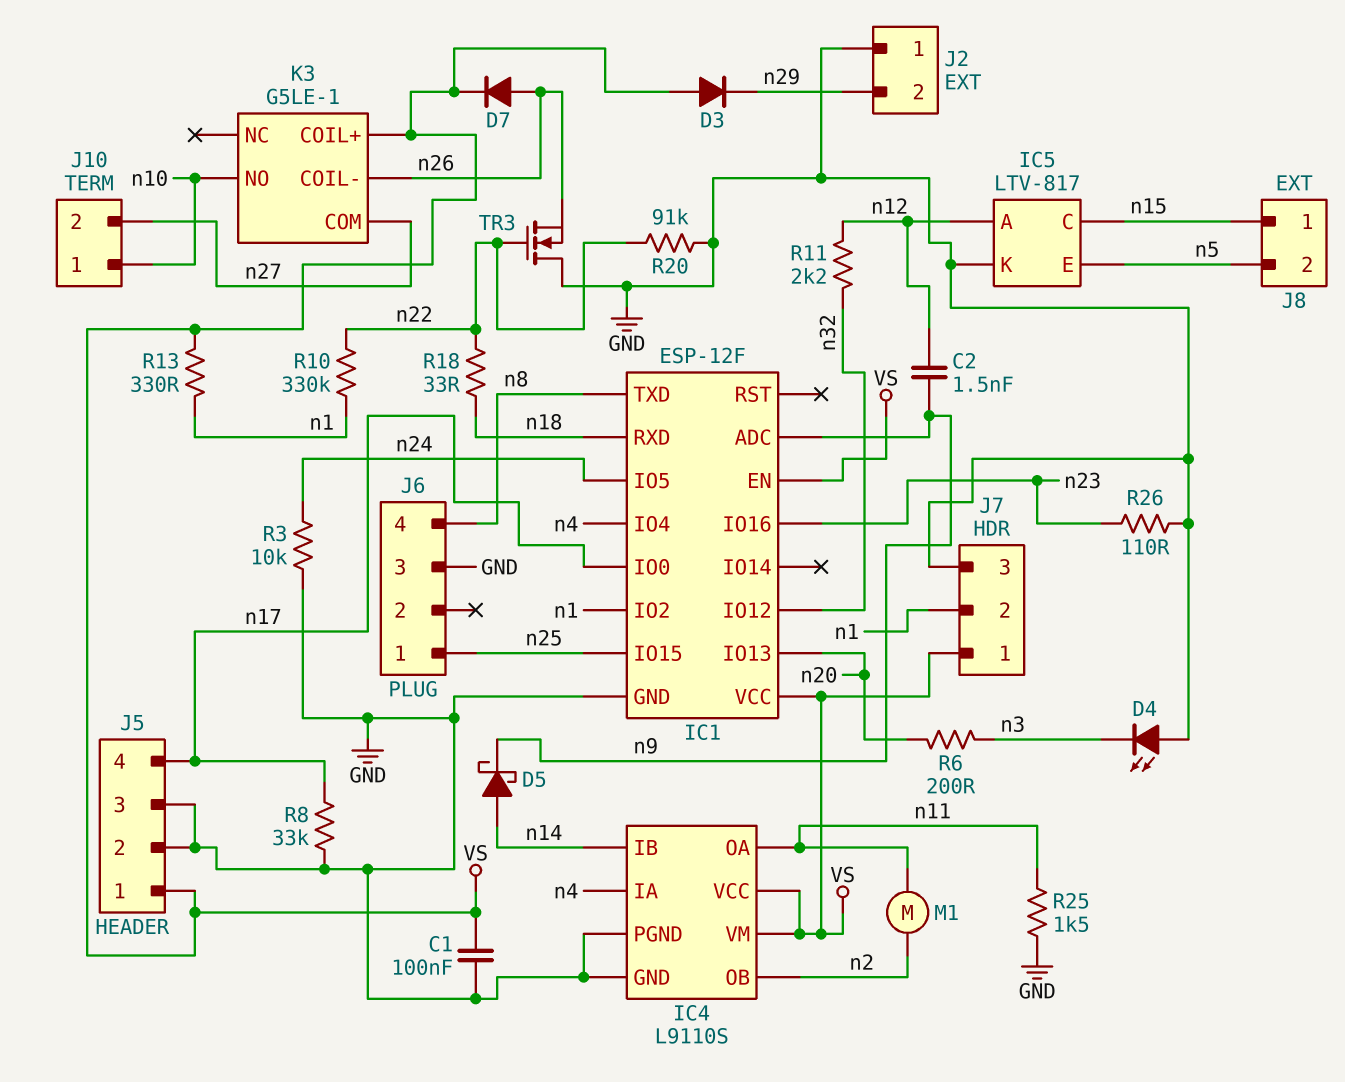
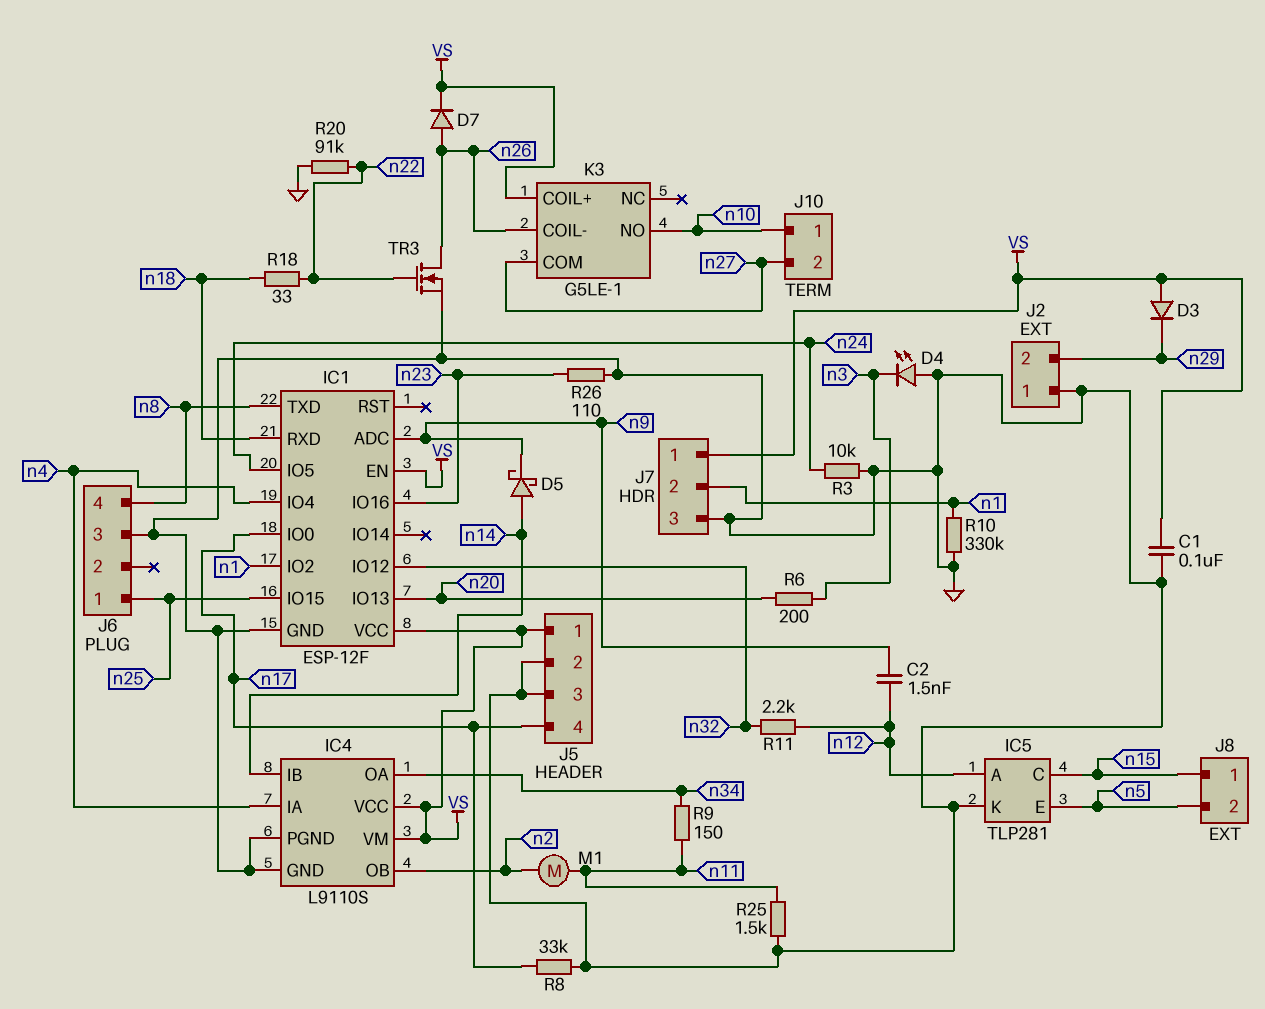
IC4 pin OA: n11 -> n34
IC5: LTV-817 -> TLP281
R9: none -> 150 (n11, n34)
R10: 330k (n1, n22) -> 330k (GND, n1)
R13: 330 (VS, n1) -> none
TR3: NMOS (G n22, D GND, S n26) -> NMOS (G n22, D n26, S GND)

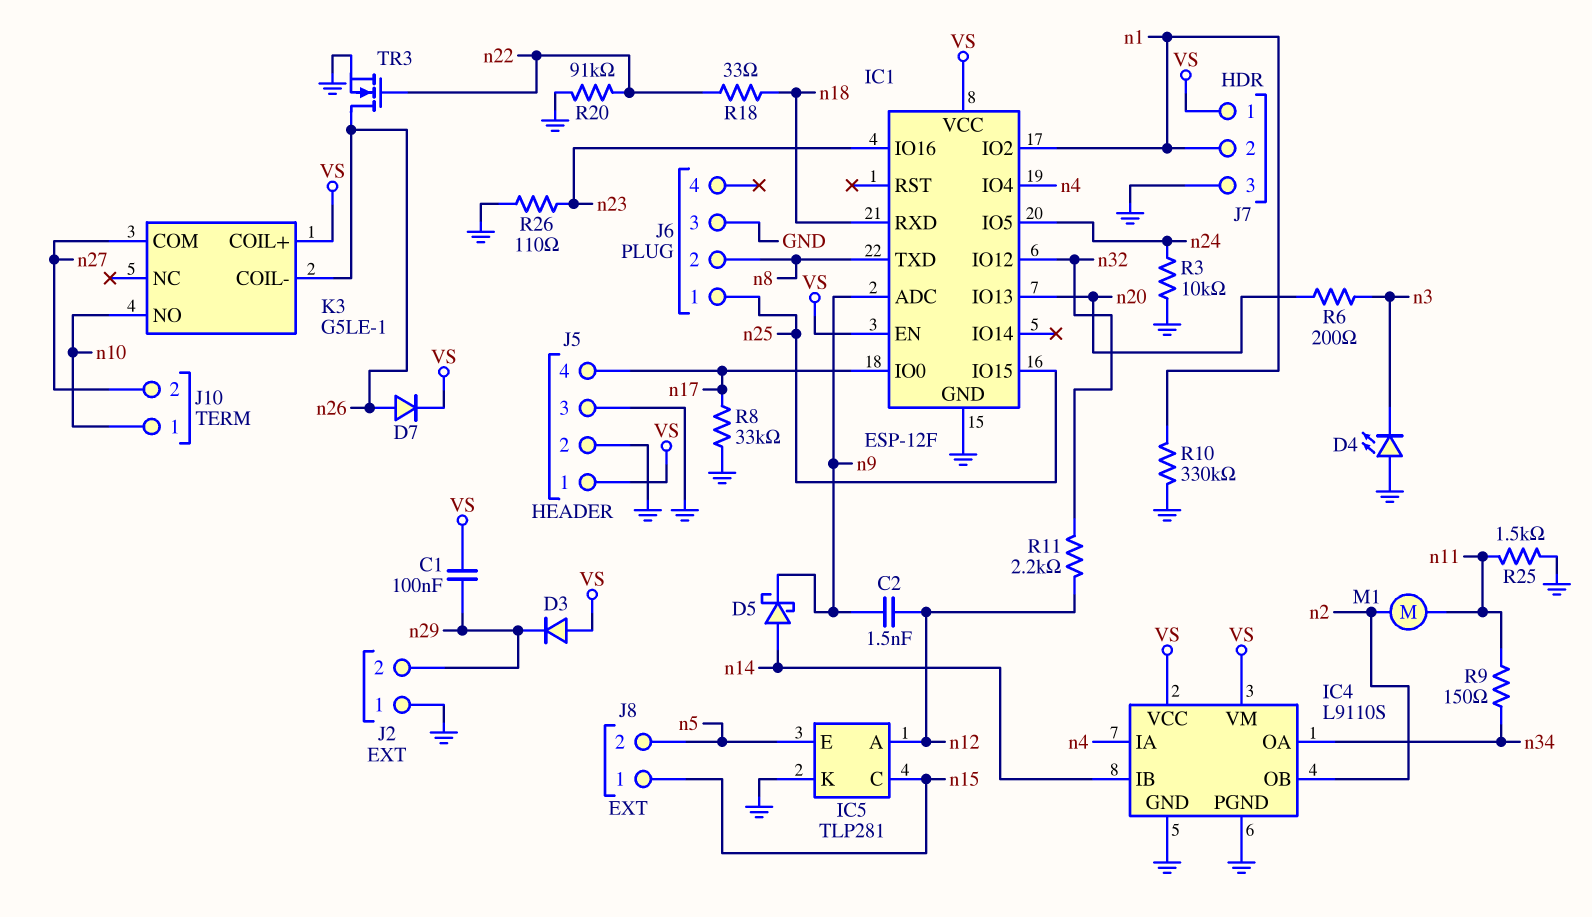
C1: 100nF (GND, VS) -> 100nF (VS, n29)
J6 pin 2: none -> n8
J6 pin 4: n8 -> none

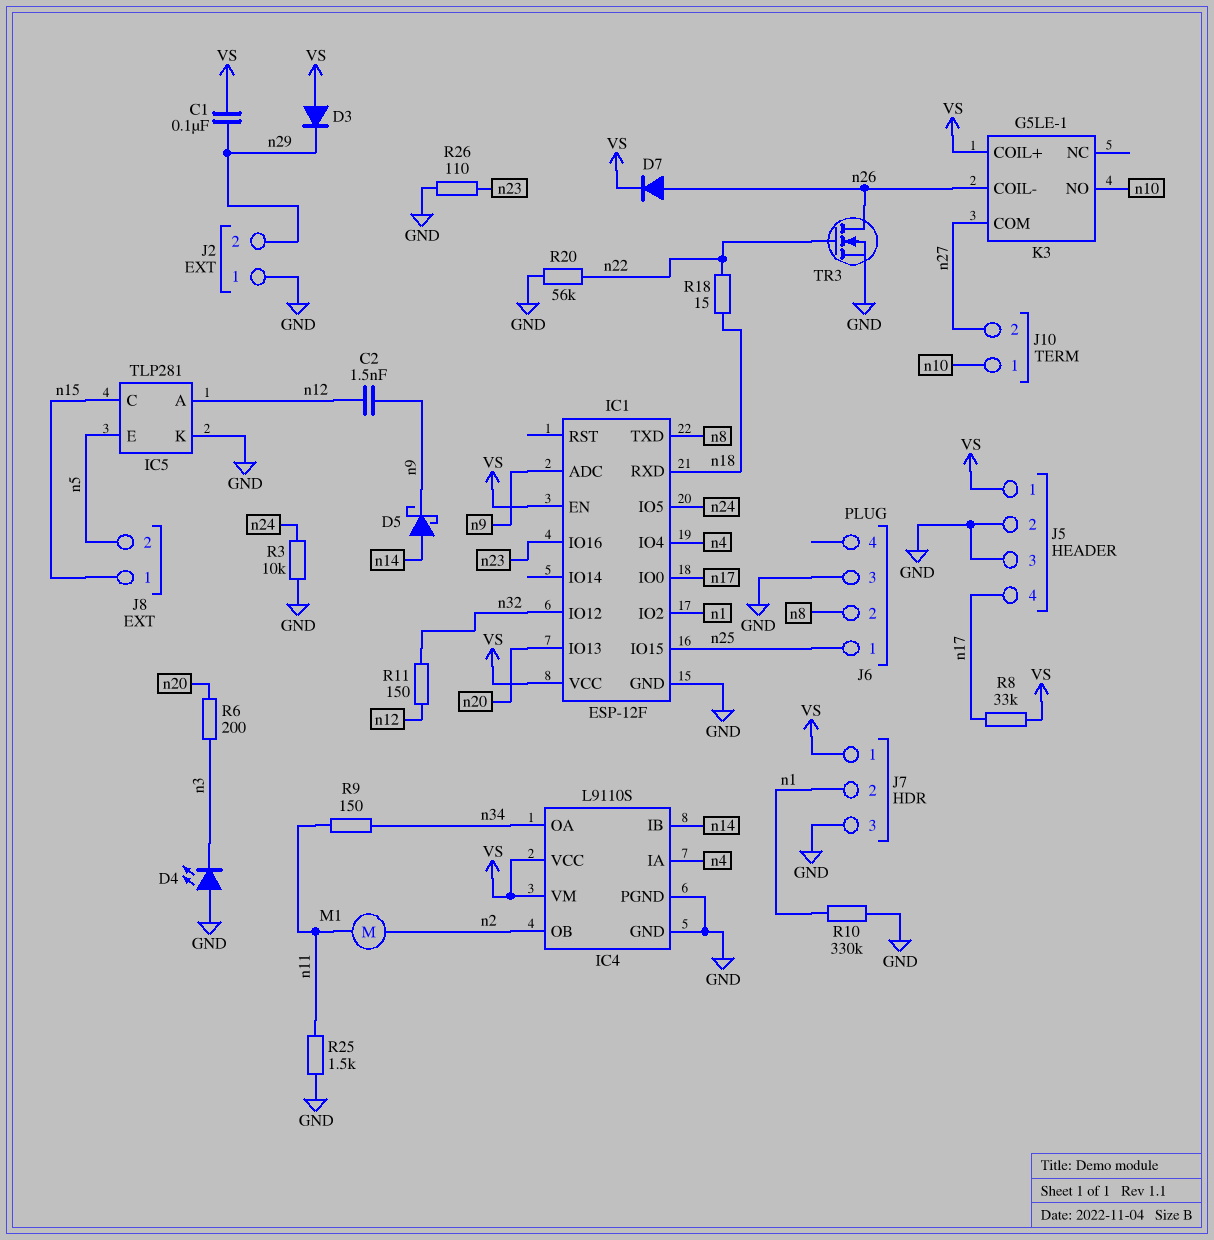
R8: 33k (GND, n17) -> 33k (VS, n17)
R11: 2.2k (n12, n32) -> 150 (n12, n32)
R18: 33 (n18, n22) -> 15 (n18, n22)
R20: 91k (GND, n22) -> 56k (GND, n22)

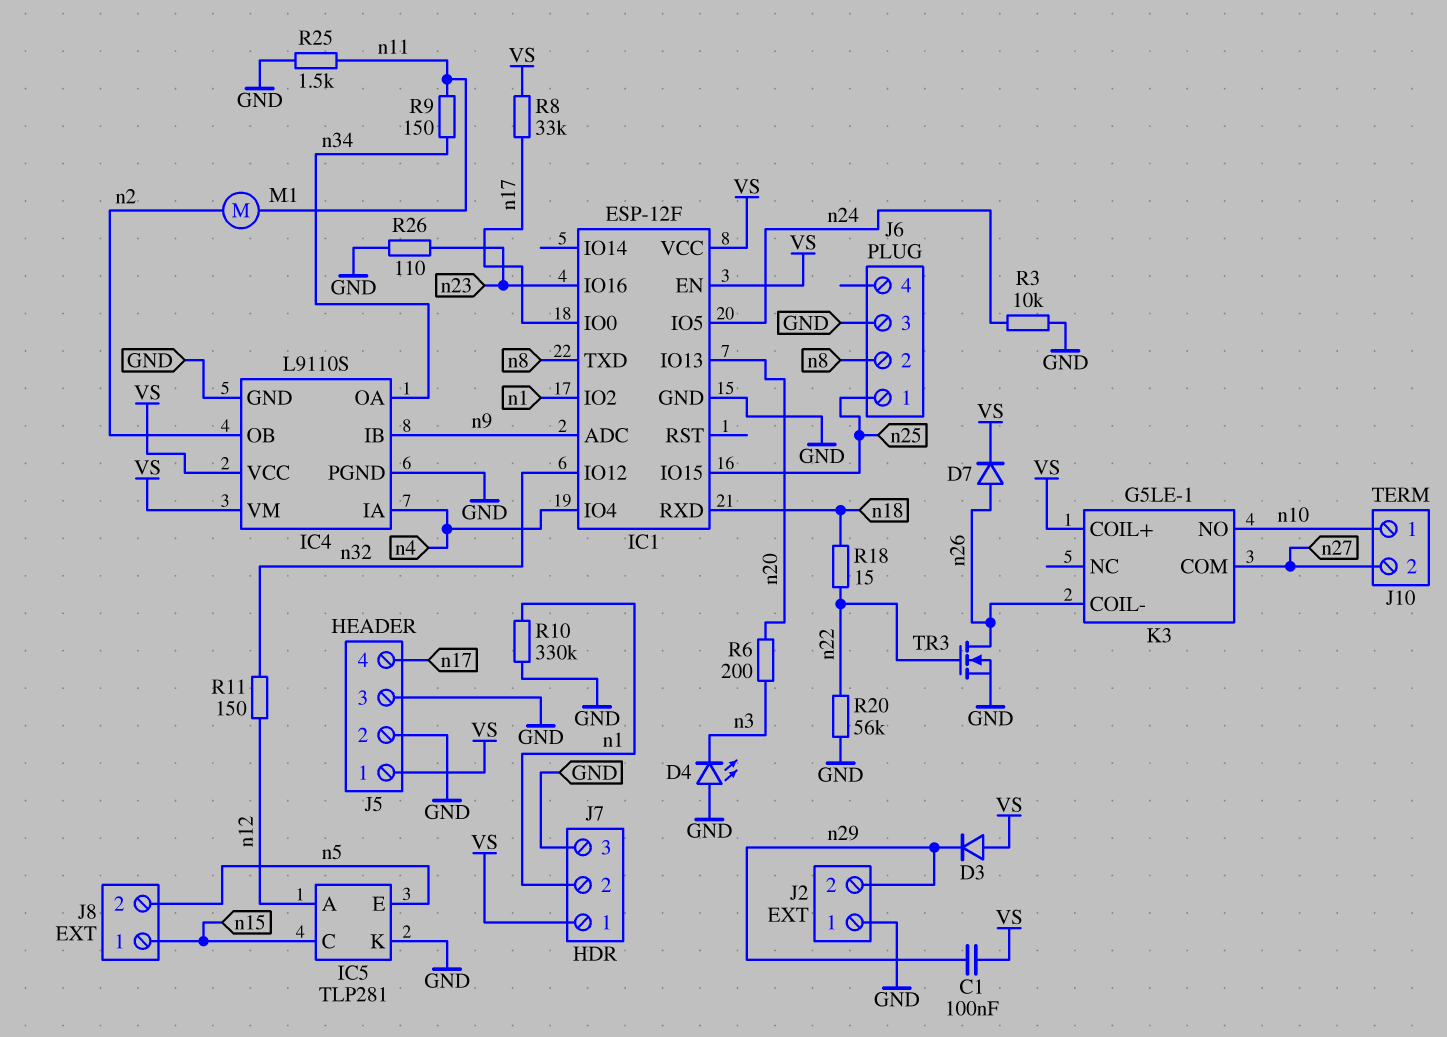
C2: 1.5nF (n9, n12) -> none
D5: schottky (A n14, K n9) -> none
IC4 pin IB: n14 -> n9

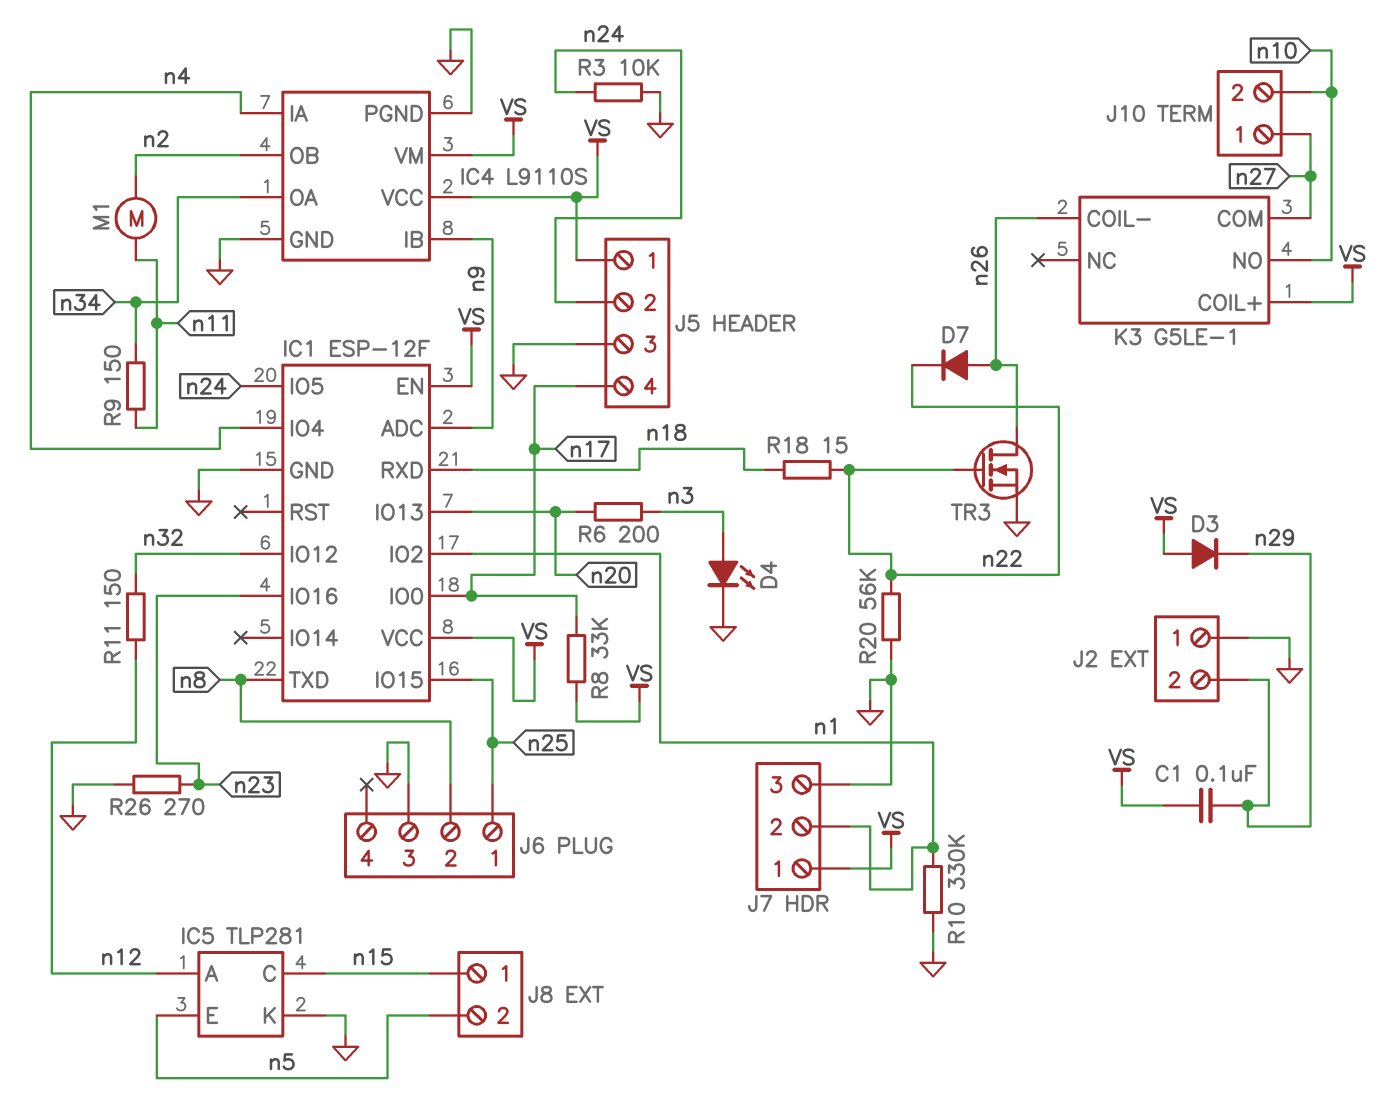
D4: LED (A GND, K n3) -> LED (A n3, K GND)
D7: diode (A n26, K VS) -> diode (A n26, K n22)
J5 pin 2: GND -> n24
J10 pin 1: n10 -> n27
J10 pin 2: n27 -> n10
R25: 1.5k (GND, n11) -> none
R26: 110 (GND, n23) -> 270 (GND, n23)

